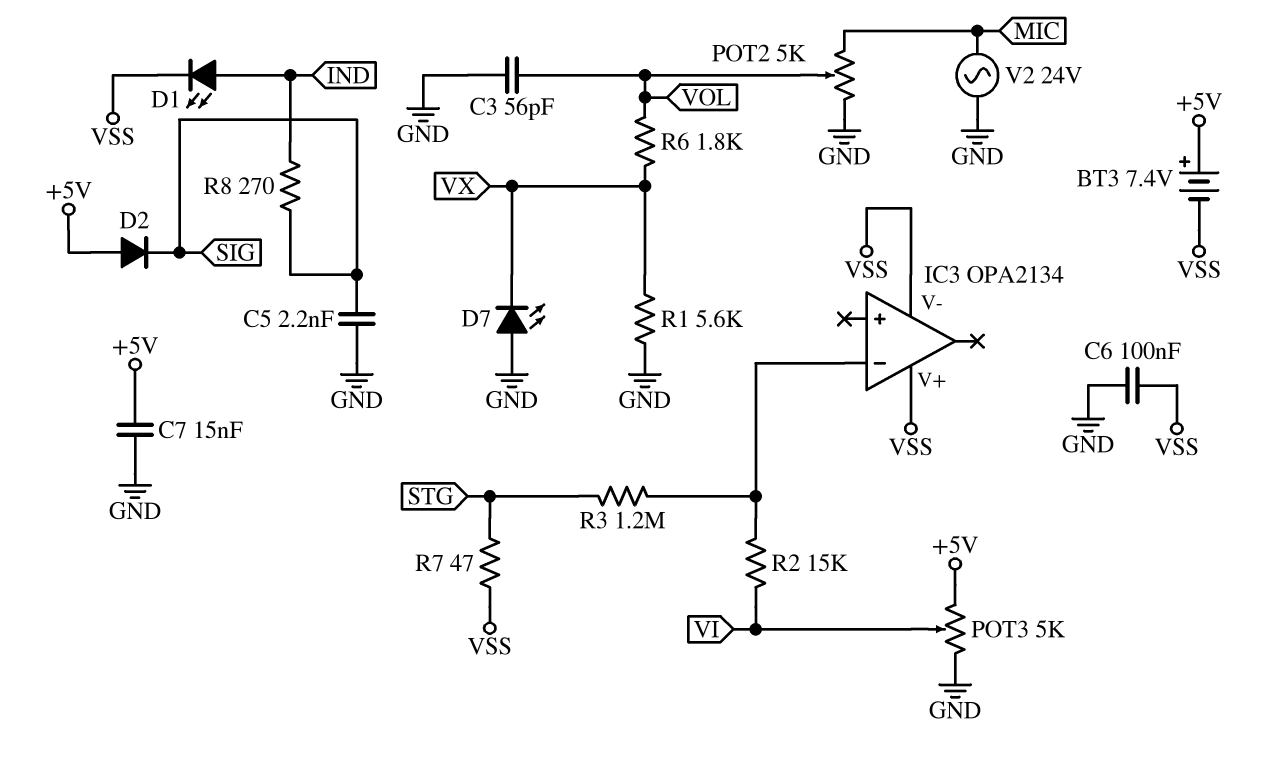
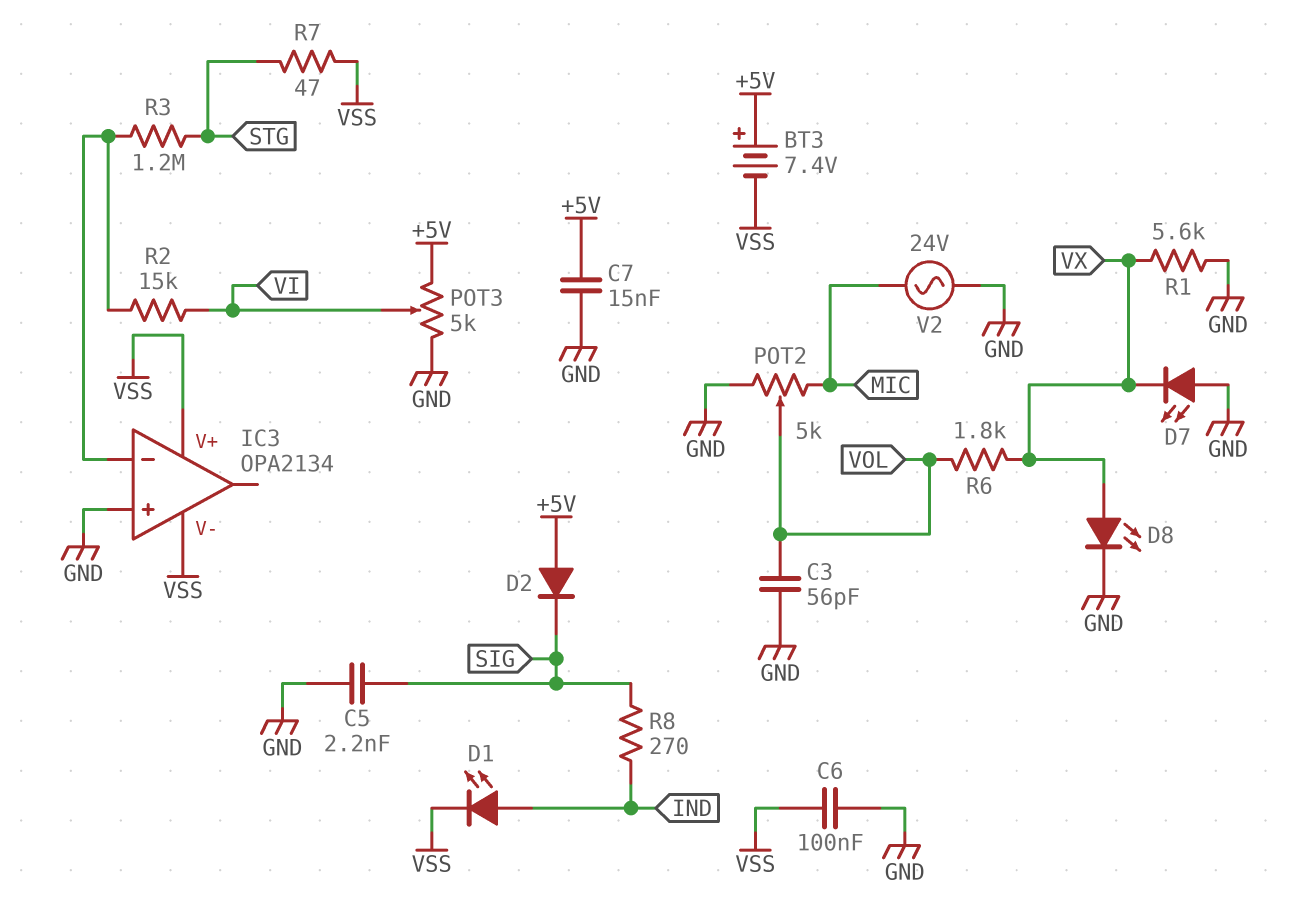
D8: none -> LED (A VX, K GND)
IC3 pin in+: none -> GND

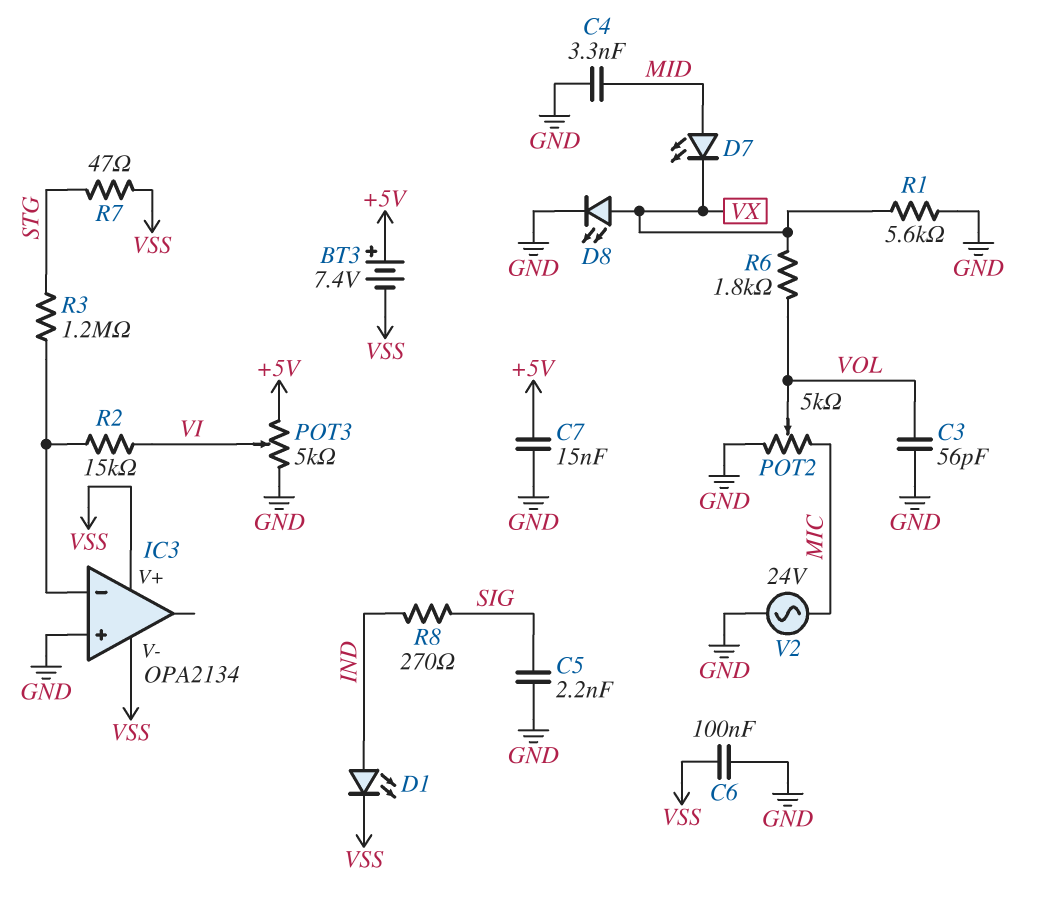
C4: none -> 3.3nF (GND, MID)
D2: diode (A +5V, K SIG) -> none
D7: LED (A GND, K VX) -> LED (A MID, K VX)

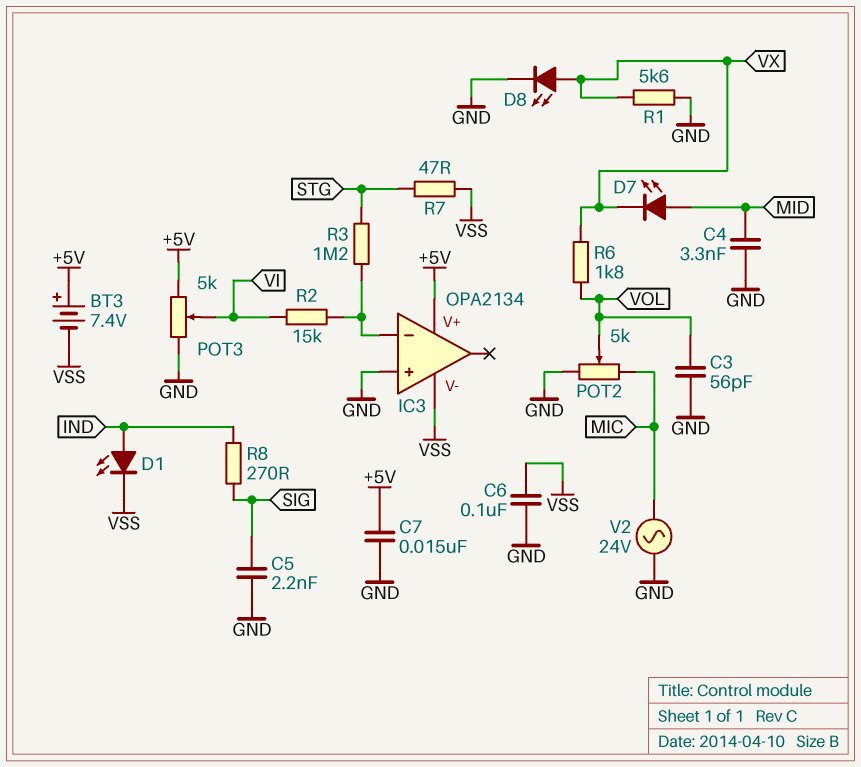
IC3 pin V+: VSS -> +5V

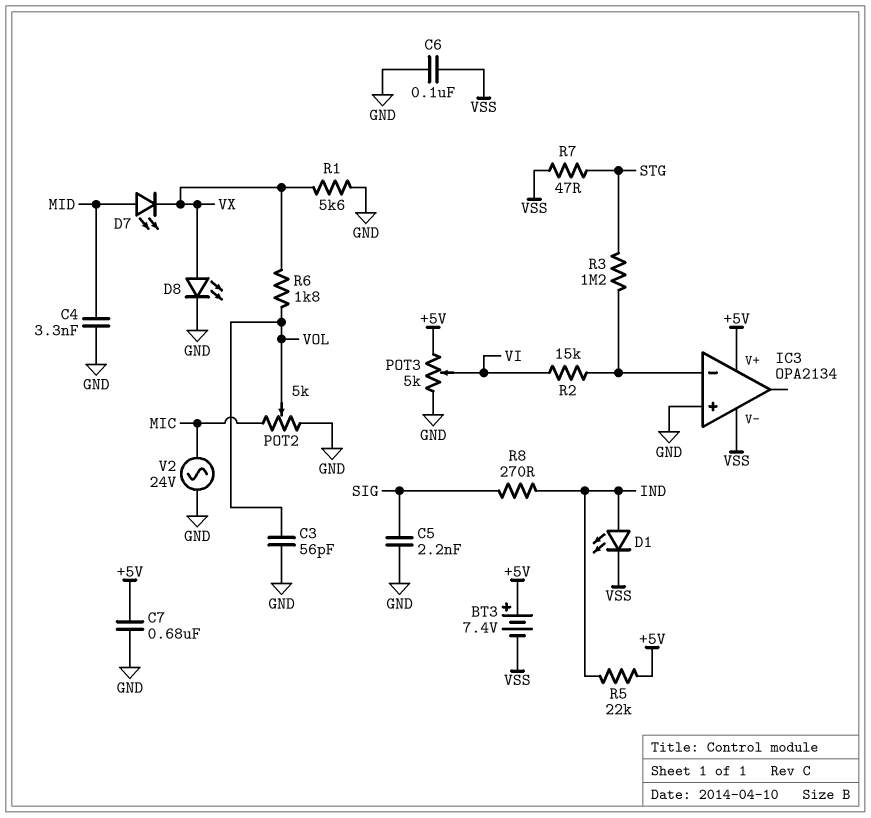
C7: 15nF (+5V, GND) -> 680nF (+5V, GND)
R5: none -> 22k (+5V, IND)

